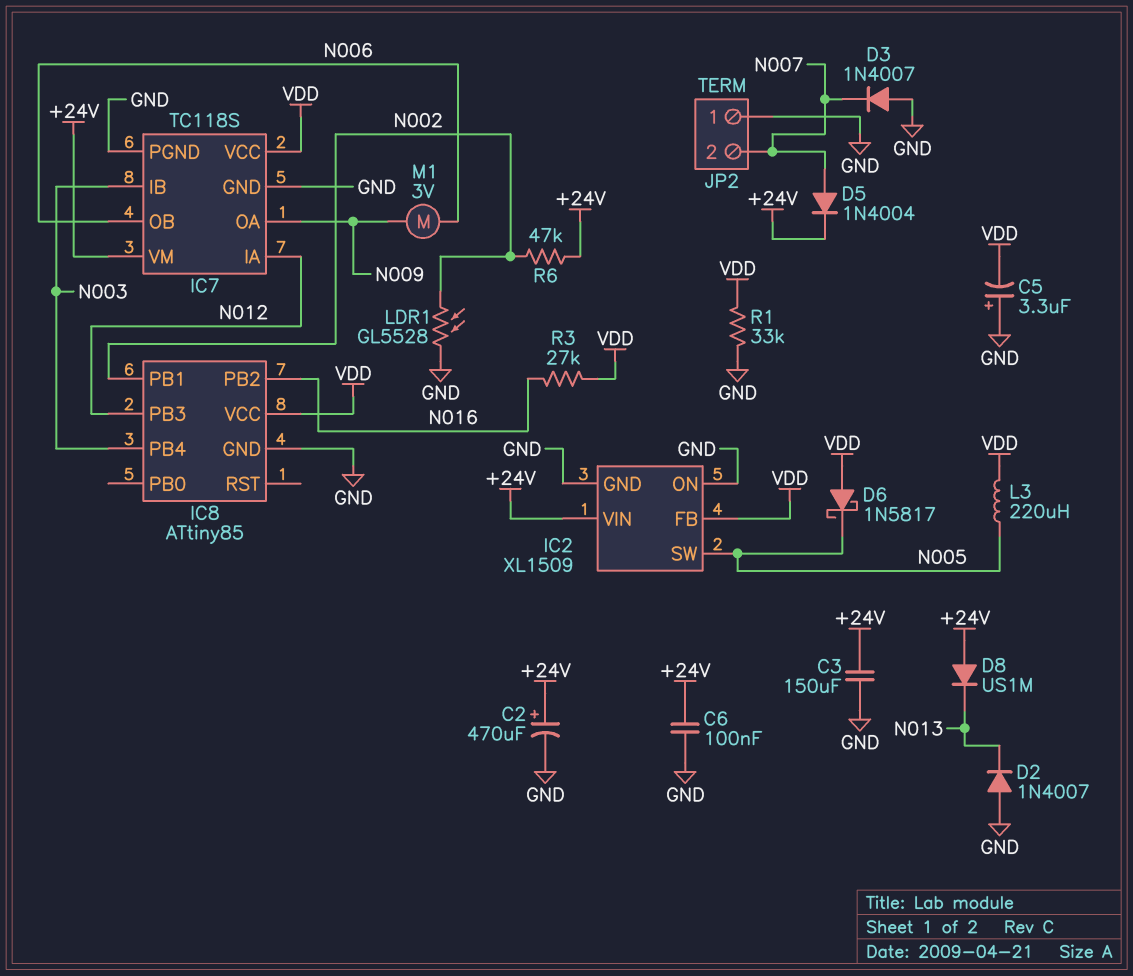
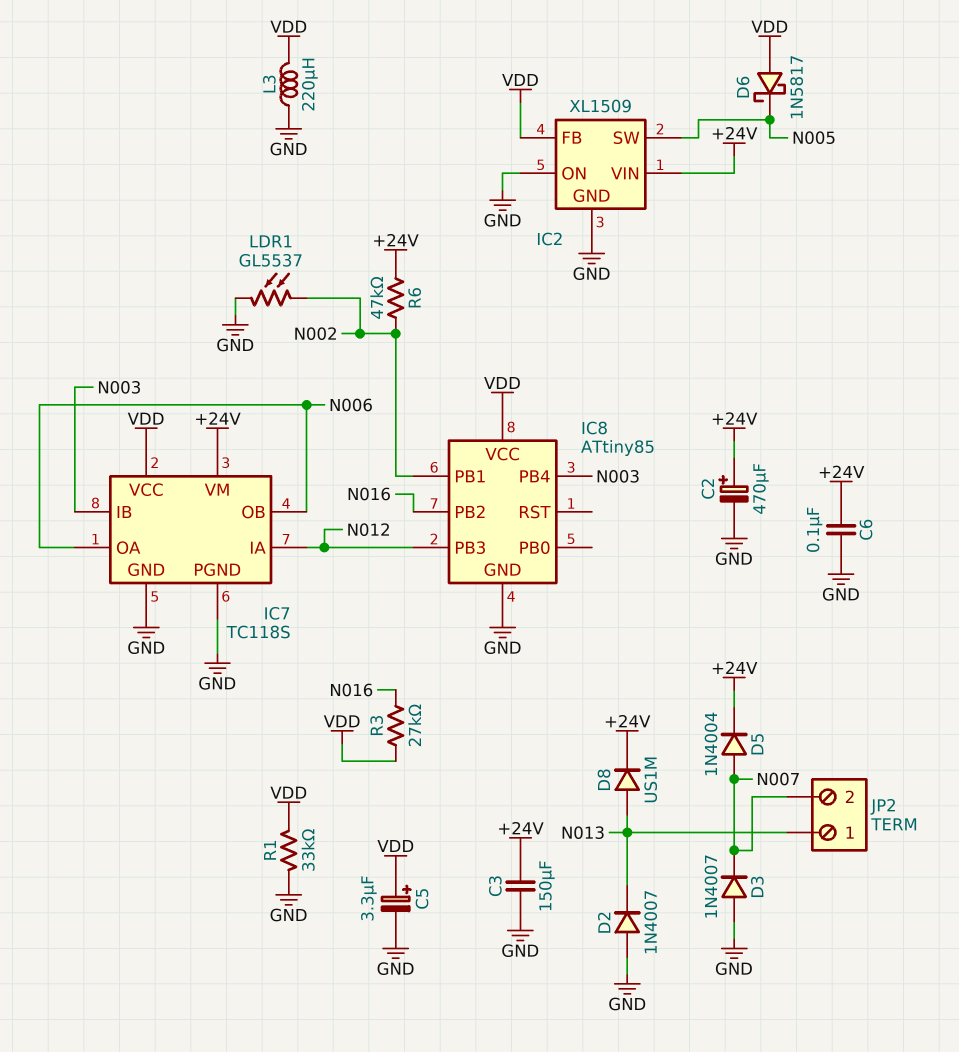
C5: 3.3uF (plus GND, minus VDD) -> 3.3uF (plus VDD, minus GND)
D8: diode US1M (A +24V, K N013) -> diode US1M (A N013, K +24V)
IC7 pin OA: N009 -> N006
JP2 pin 1: GND -> N013
L3: 220uH (N005, VDD) -> 220uH (GND, VDD)
LDR1: GL5528 (GND, N002) -> GL5537 (GND, N002)
M1: motor 3V (N006, N009) -> none

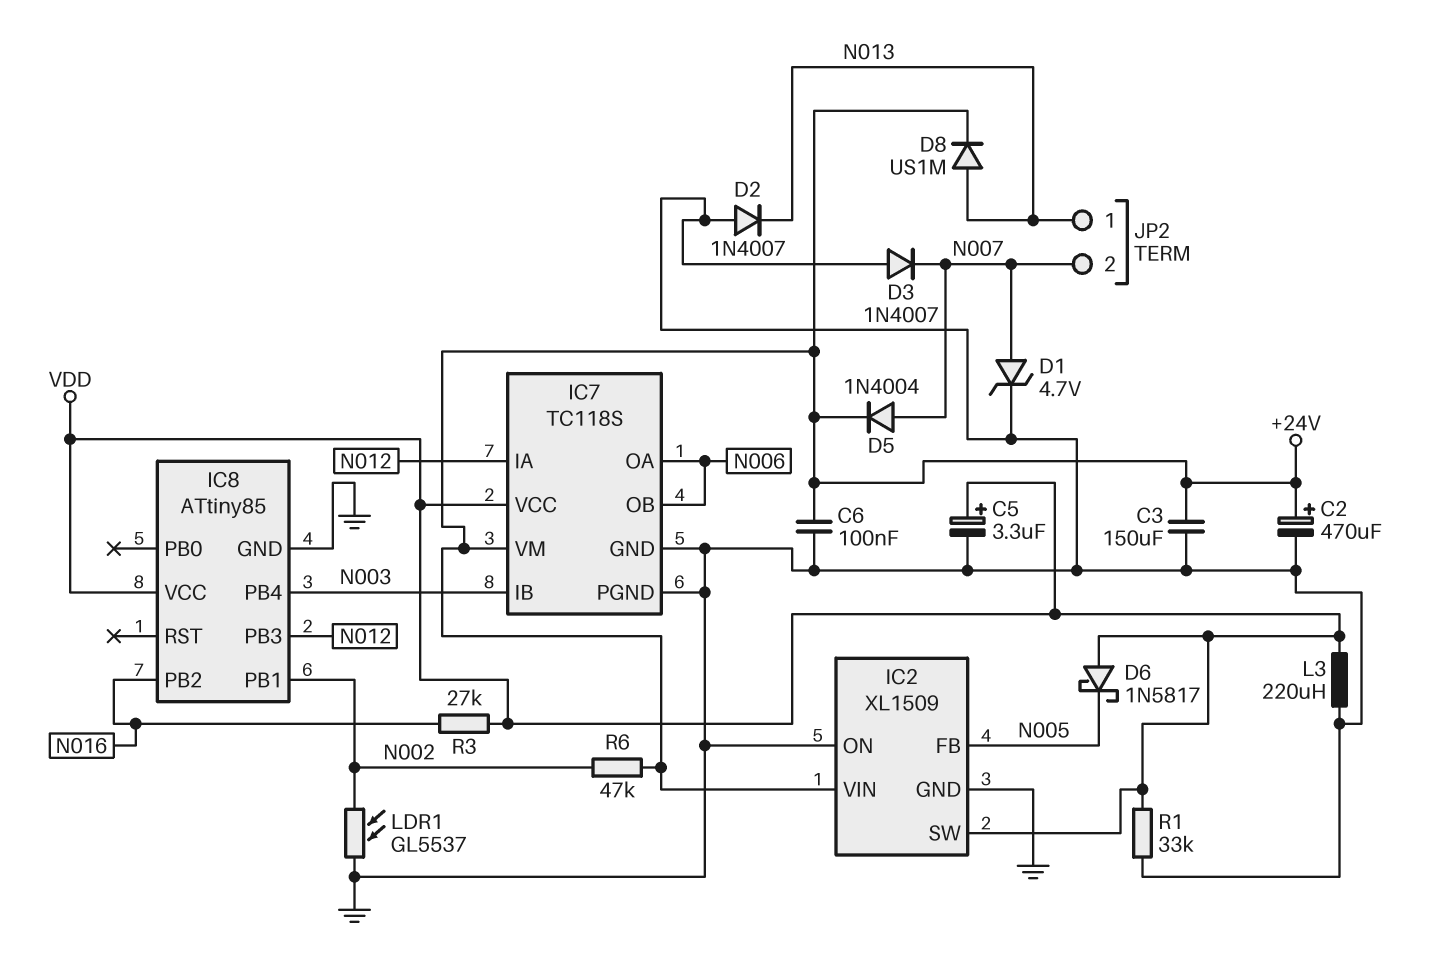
D1: none -> zener 4.7V (A N007, K GND)
IC2 pin FB: VDD -> N005
IC2 pin SW: N005 -> VDD

